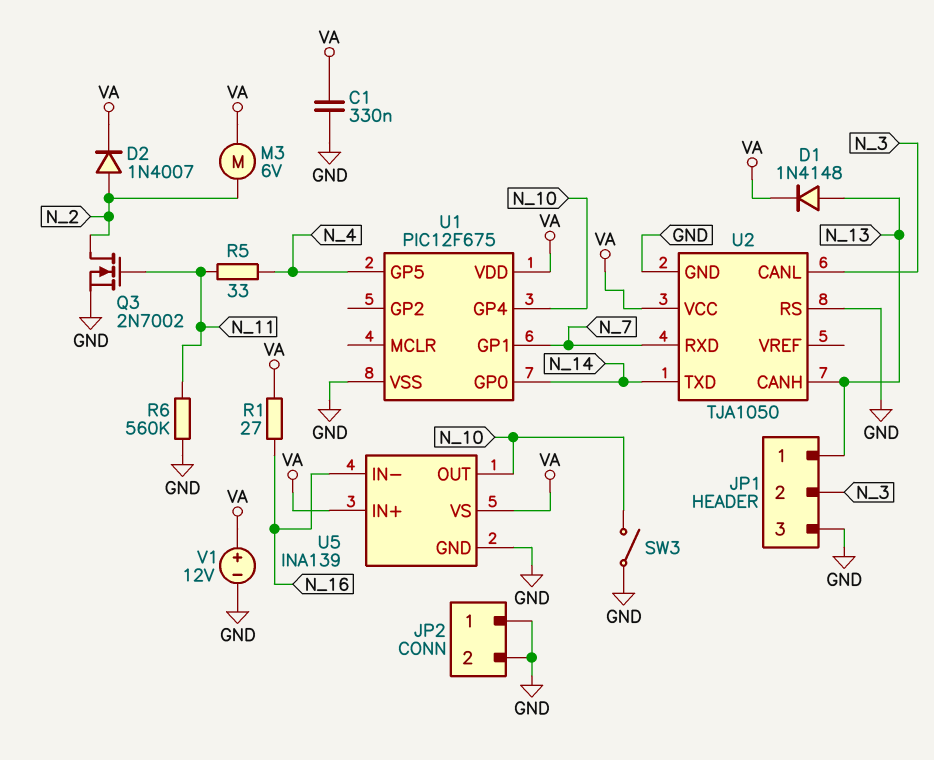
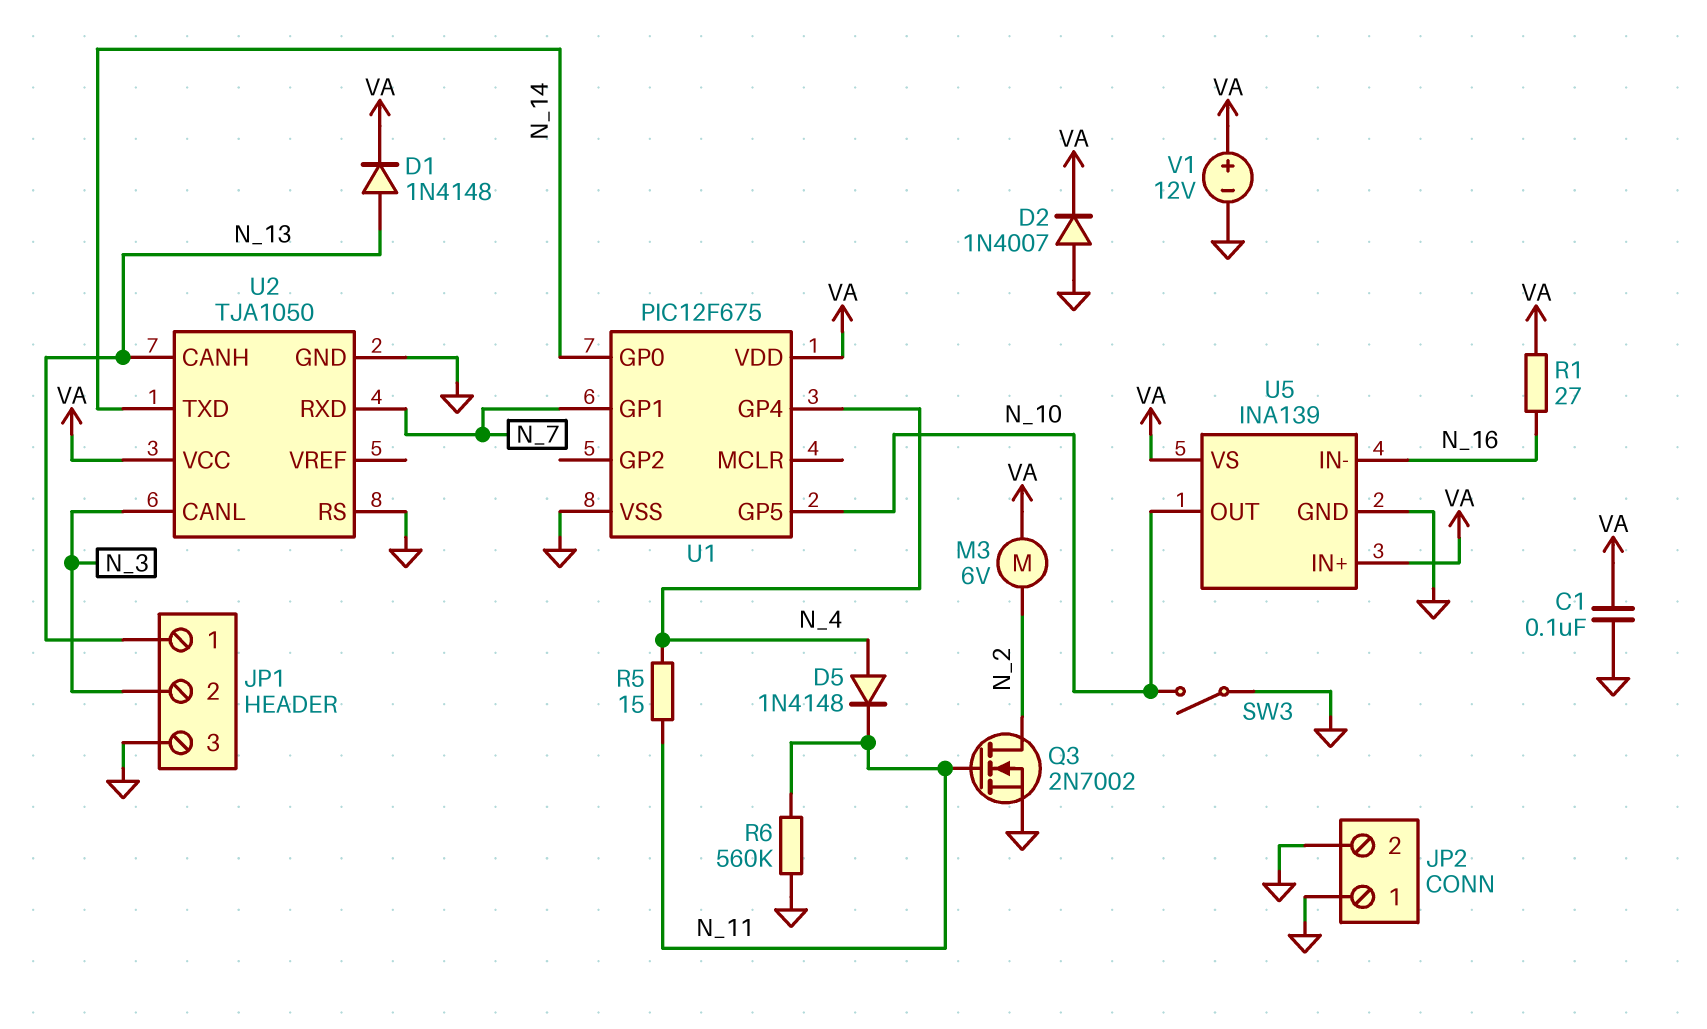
C1: 330nF (GND, VA) -> 100nF (GND, VA)
D2: diode 1N4007 (A N_2, K VA) -> diode 1N4007 (A GND, K VA)
D5: none -> diode 1N4148 (A N_4, K N_11)
R5: 33 (N_4, N_11) -> 15 (N_4, N_11)
U1 pin GP4: N_10 -> N_4
U1 pin GP5: N_4 -> N_10

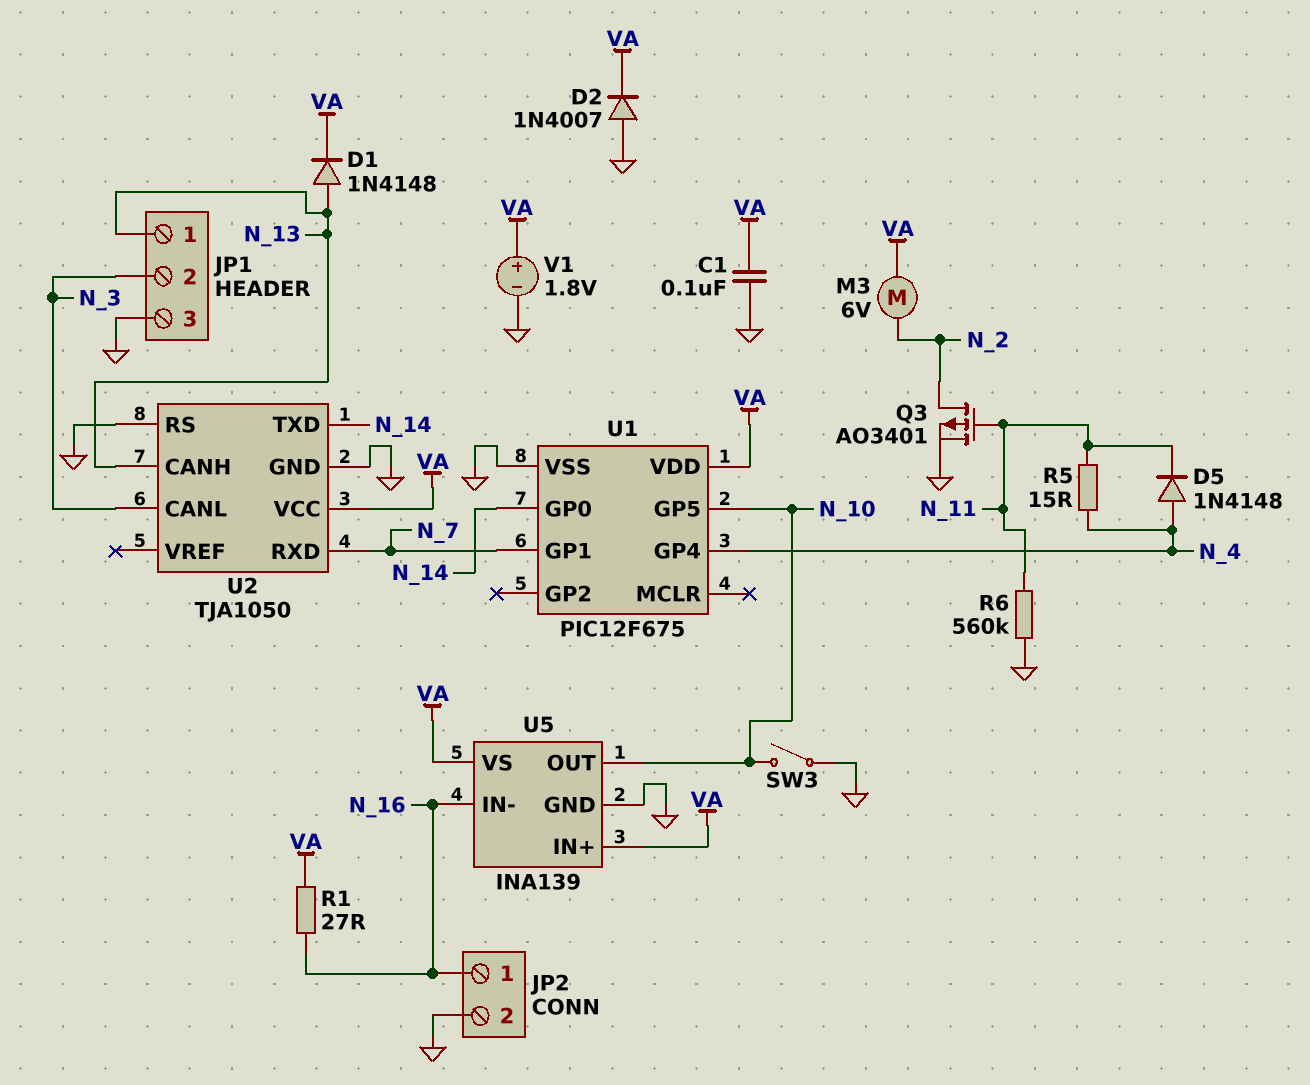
JP2 pin 1: GND -> N_16
Q3: NMOS 2N7002 (G N_11, D N_2, S GND) -> PMOS AO3401 (G N_11, D N_2, S GND)
V1: 12V (plus VA, minus GND) -> 1.8V (plus VA, minus GND)

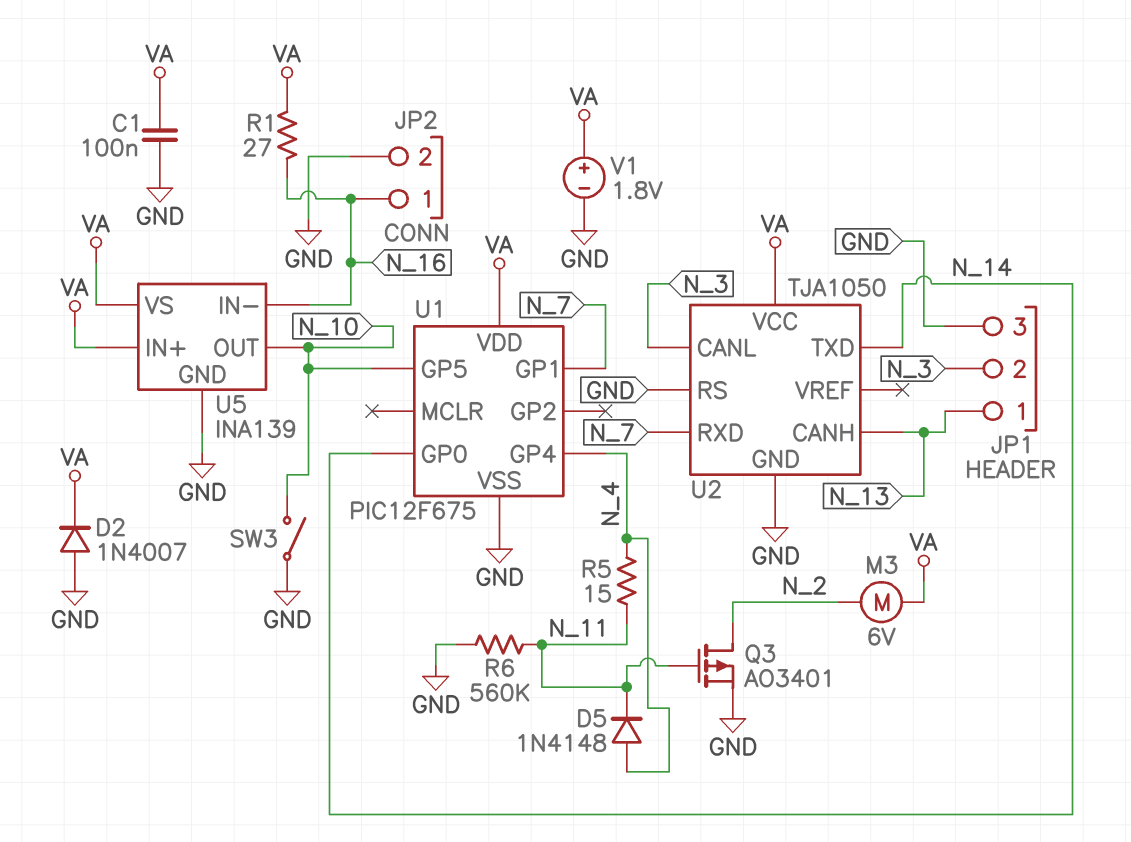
D1: diode 1N4148 (A N_13, K VA) -> none

